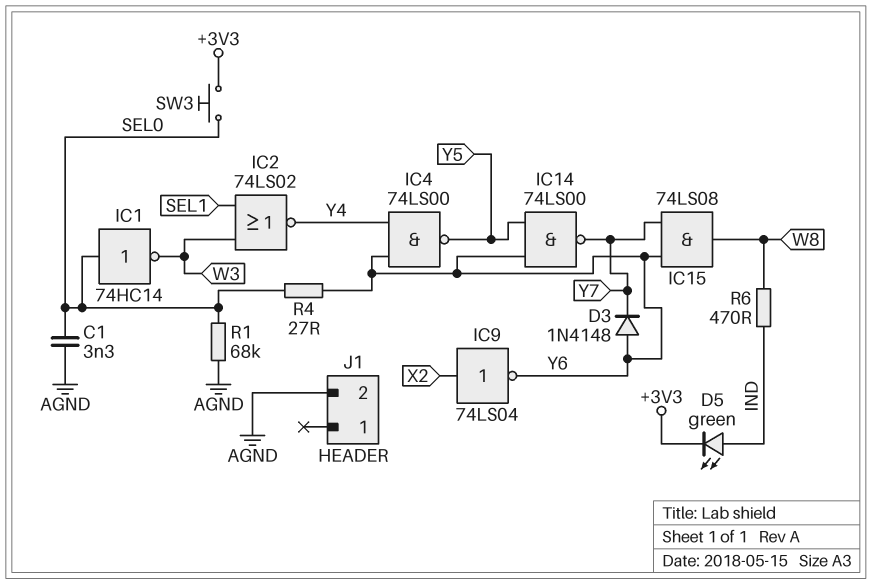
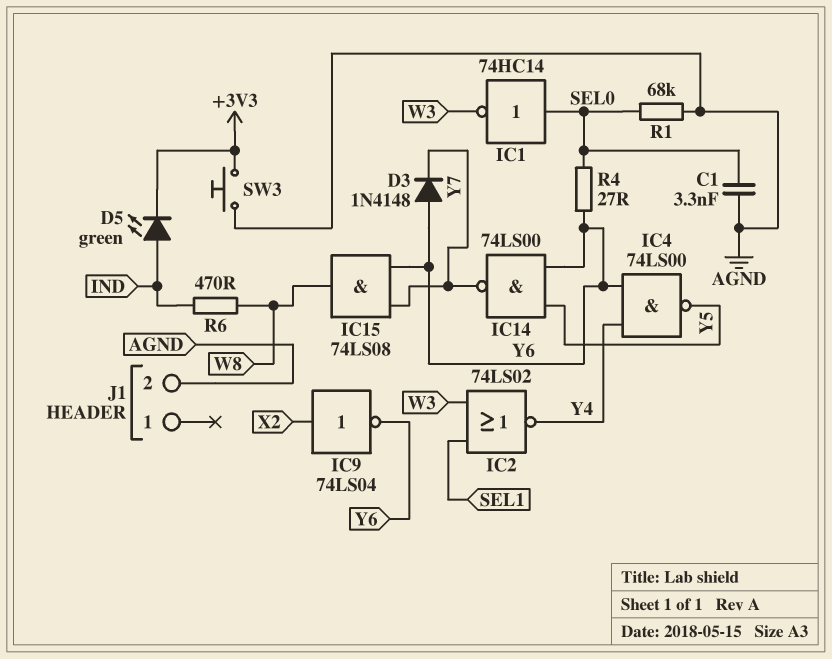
SW3: button (+3V3, SEL0) -> button (+3V3, AGND)

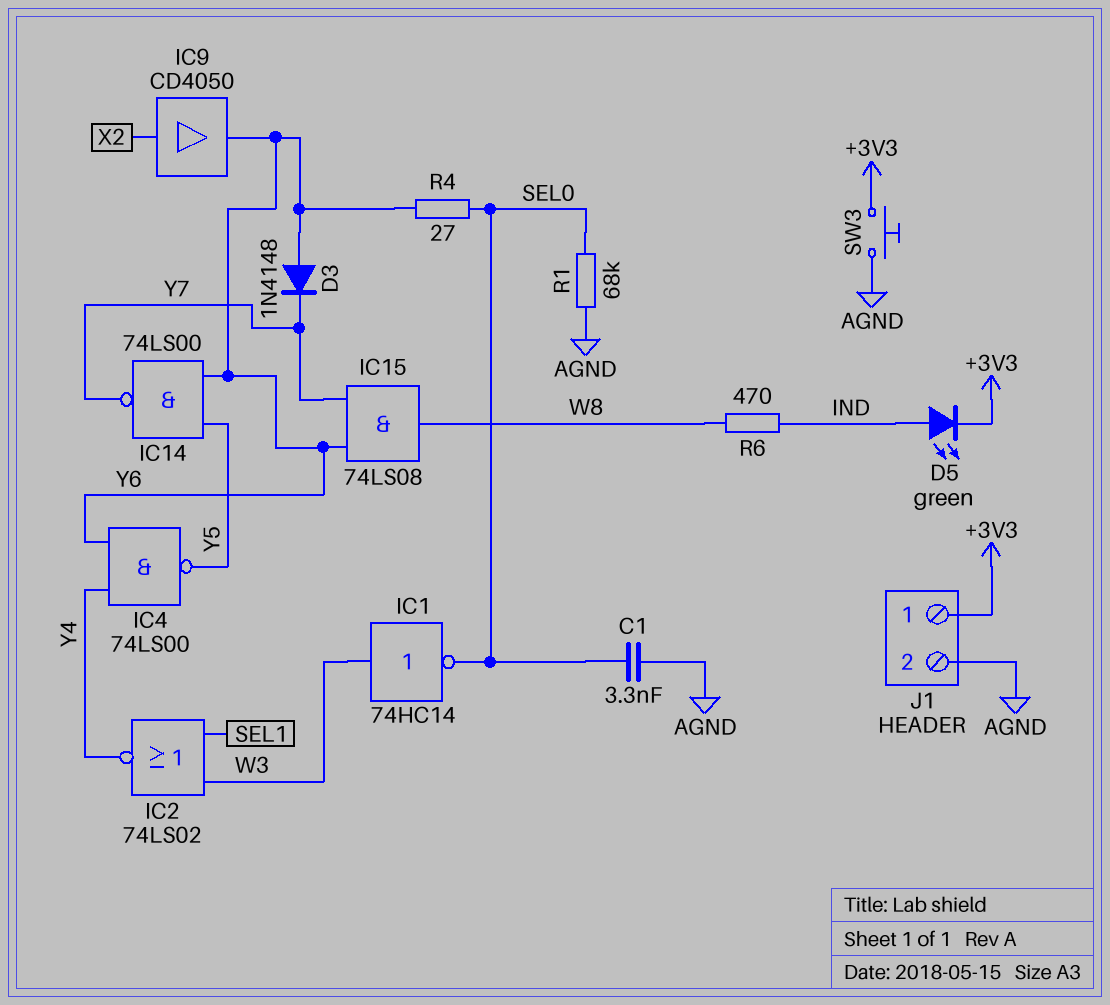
IC1: NOT 74HC14 (in SEL0, out W3) -> NOT 74HC14 (in W3, out SEL0)
IC9: NOT 74LS04 (in X2, out Y6) -> buffer CD4050 (in X2, out Y6)
J1 pin 1: none -> +3V3

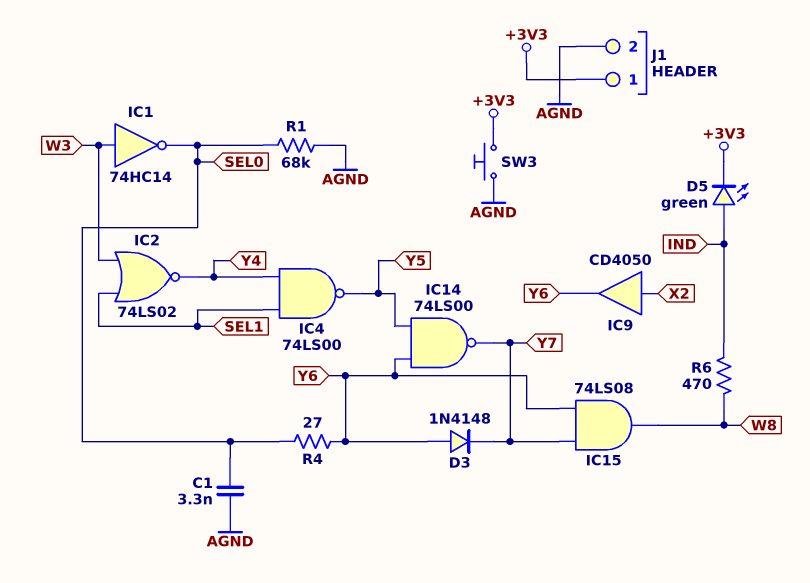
IC4: NAND 74LS00 (in Y4, in Y6, out Y5) -> NAND 74LS00 (in SEL1, in Y4, out Y5)

